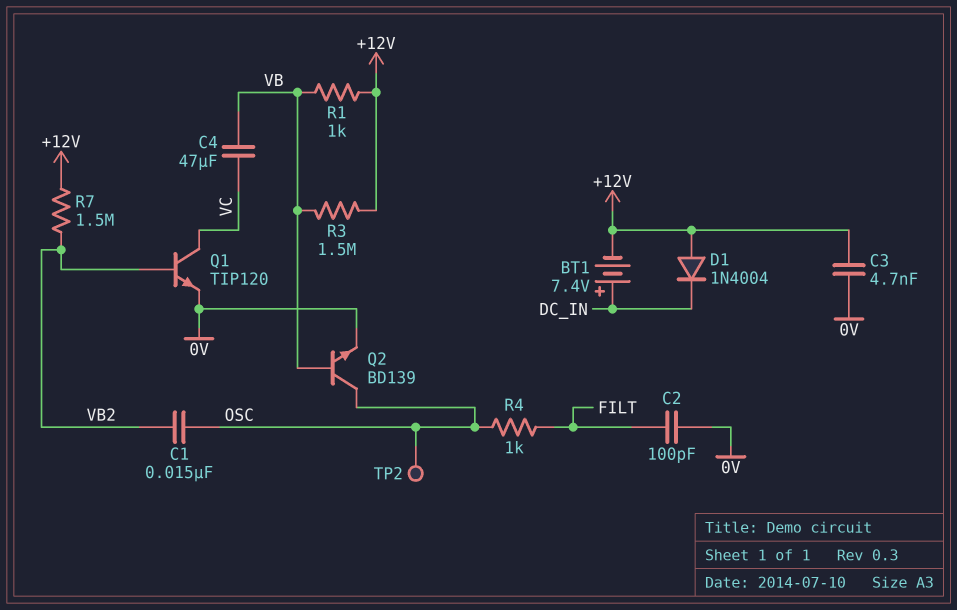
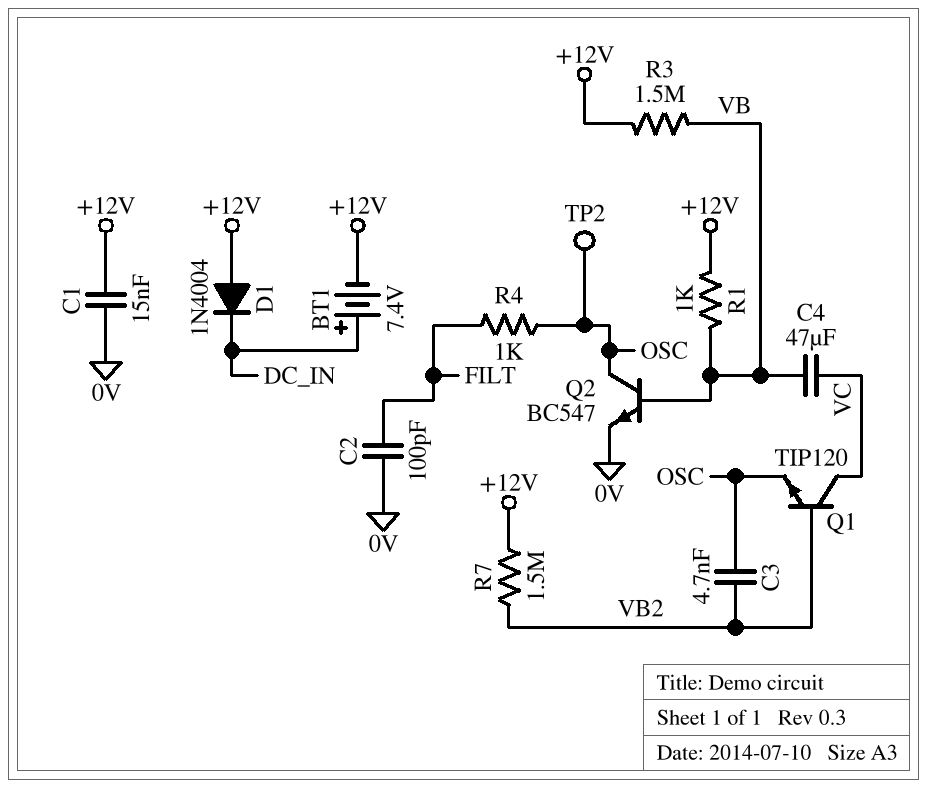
C1: 15nF (OSC, VB2) -> 15nF (+12V, 0V)
C3: 4.7nF (+12V, 0V) -> 4.7nF (OSC, VB2)
Q1: NPN TIP120 (B VB2, C VC, E 0V) -> NPN TIP120 (B VB2, C VC, E OSC)
Q2: NPN BD139 (B VB, C OSC, E 0V) -> NPN BC547 (B VB, C OSC, E 0V)

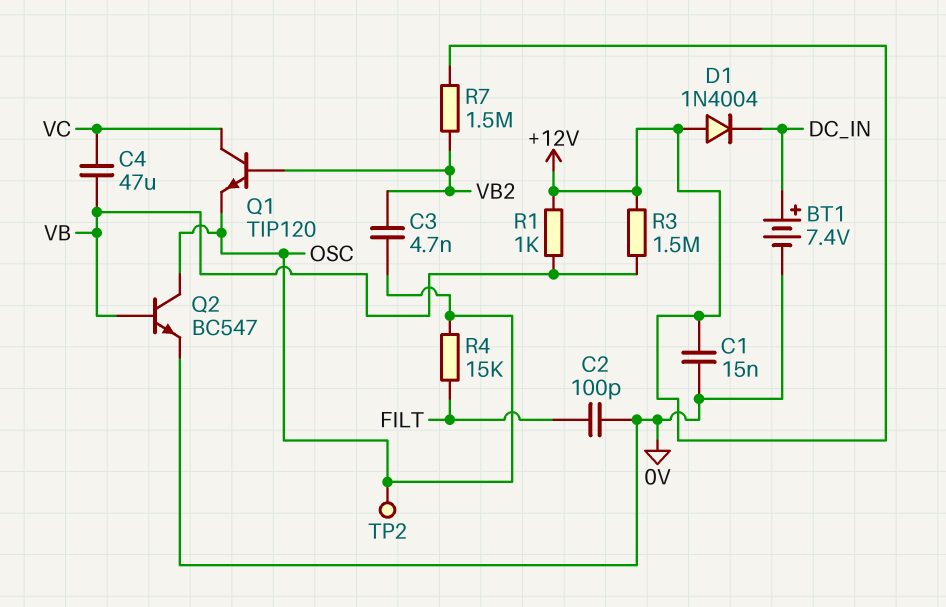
BT1: 7.4V (plus DC_IN, minus +12V) -> 7.4V (plus DC_IN, minus 0V)
R4: 1k (FILT, OSC) -> 15k (FILT, OSC)

